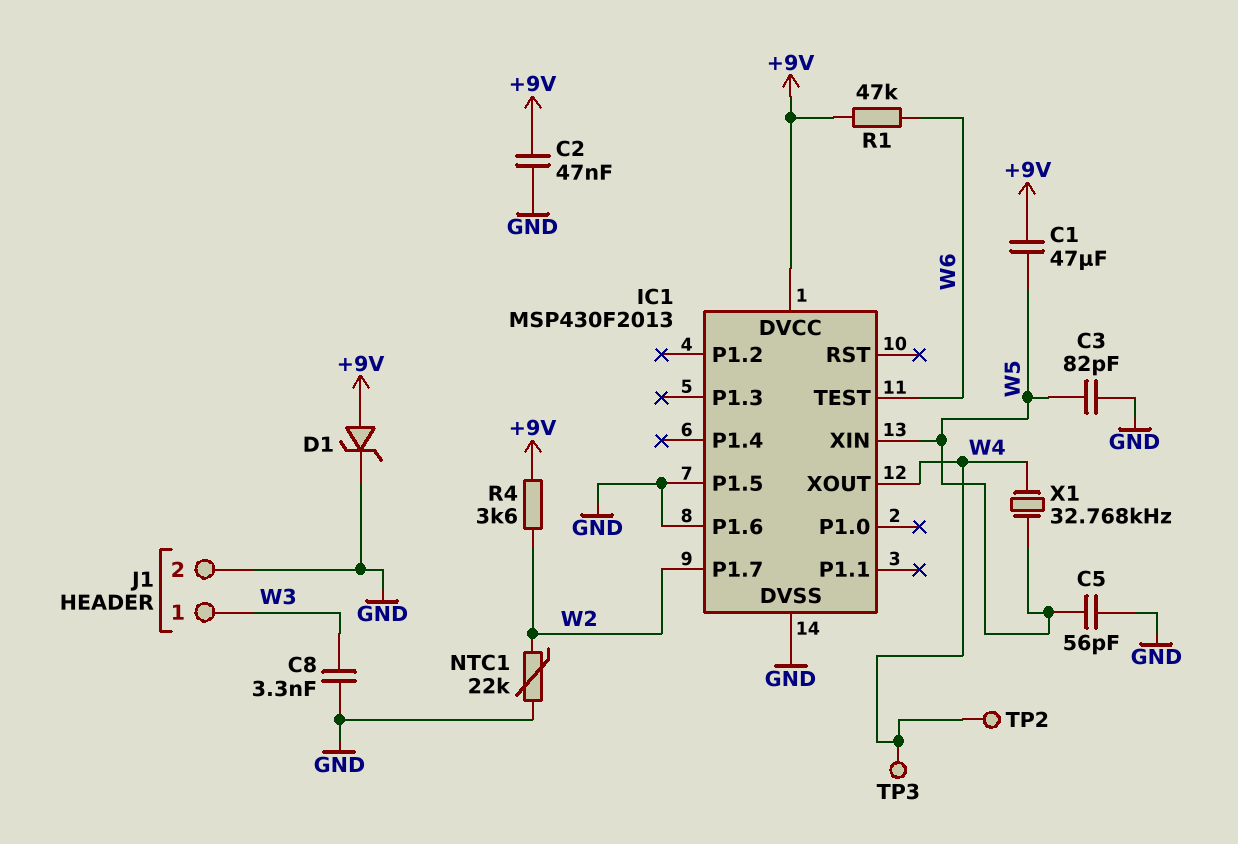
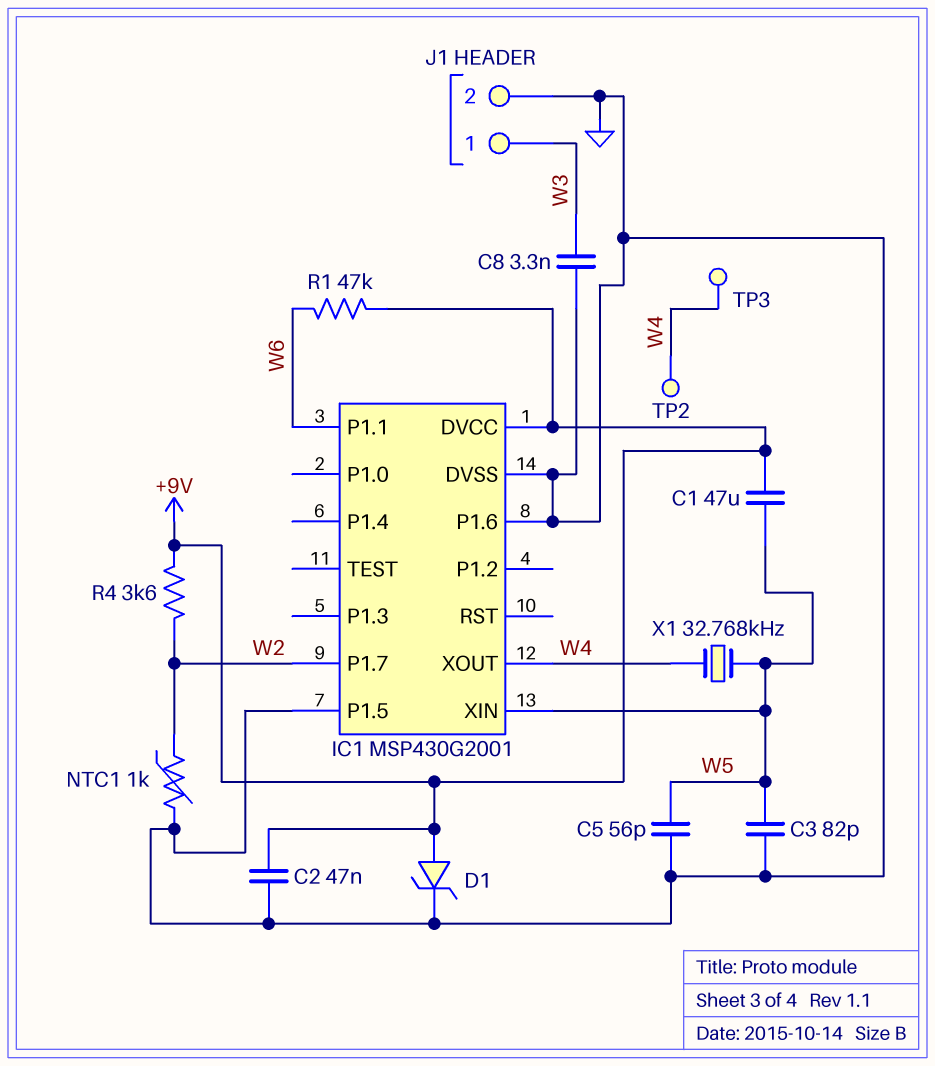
IC1: MSP430F2013 -> MSP430G2001
IC1 pin P1.1: none -> W6
IC1 pin TEST: W6 -> none
NTC1: 22k (GND, W2) -> 1k (GND, W2)

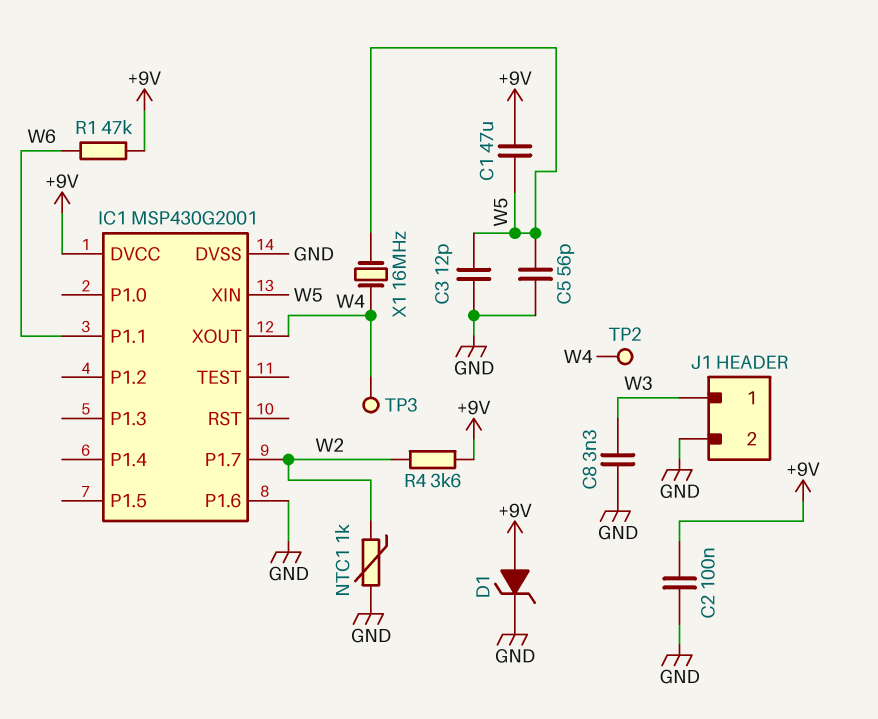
C2: 47nF (+9V, GND) -> 100nF (+9V, GND)
C3: 82pF (GND, W5) -> 12pF (GND, W5)
IC1 pin P1.5: GND -> none
X1: 32.768kHz (W4, W5) -> 16MHz (W4, W5)

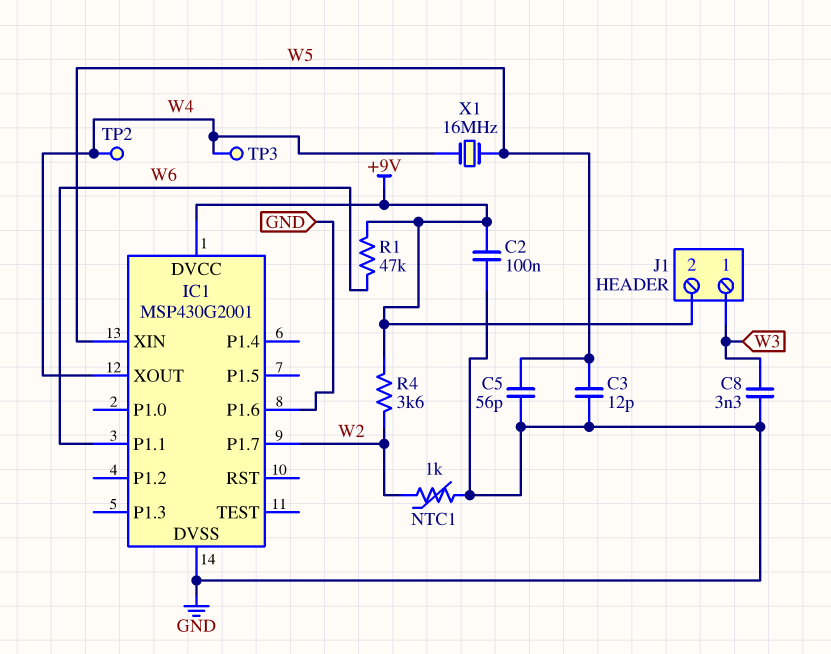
C1: 47uF (+9V, W5) -> none
D1: zener (A +9V, K GND) -> none
J1 pin 2: GND -> +9V

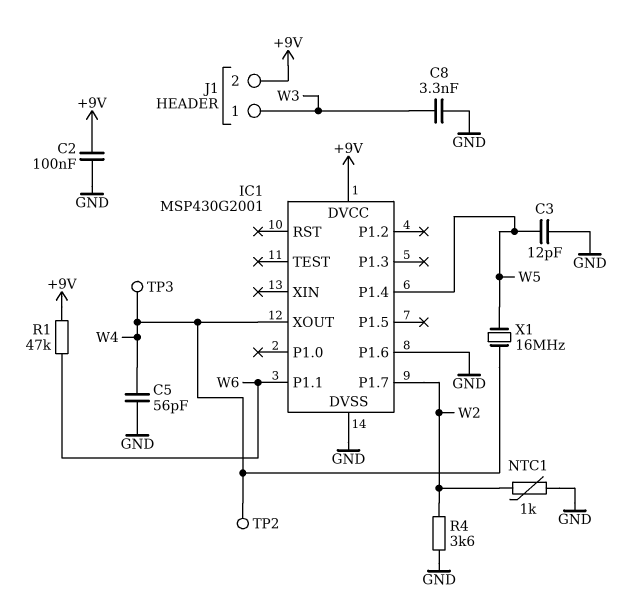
C5: 56pF (GND, W5) -> 56pF (GND, W4)
IC1 pin P1.4: none -> W5
IC1 pin XIN: W5 -> none
R4: 3.6k (+9V, W2) -> 3.6k (GND, W2)

